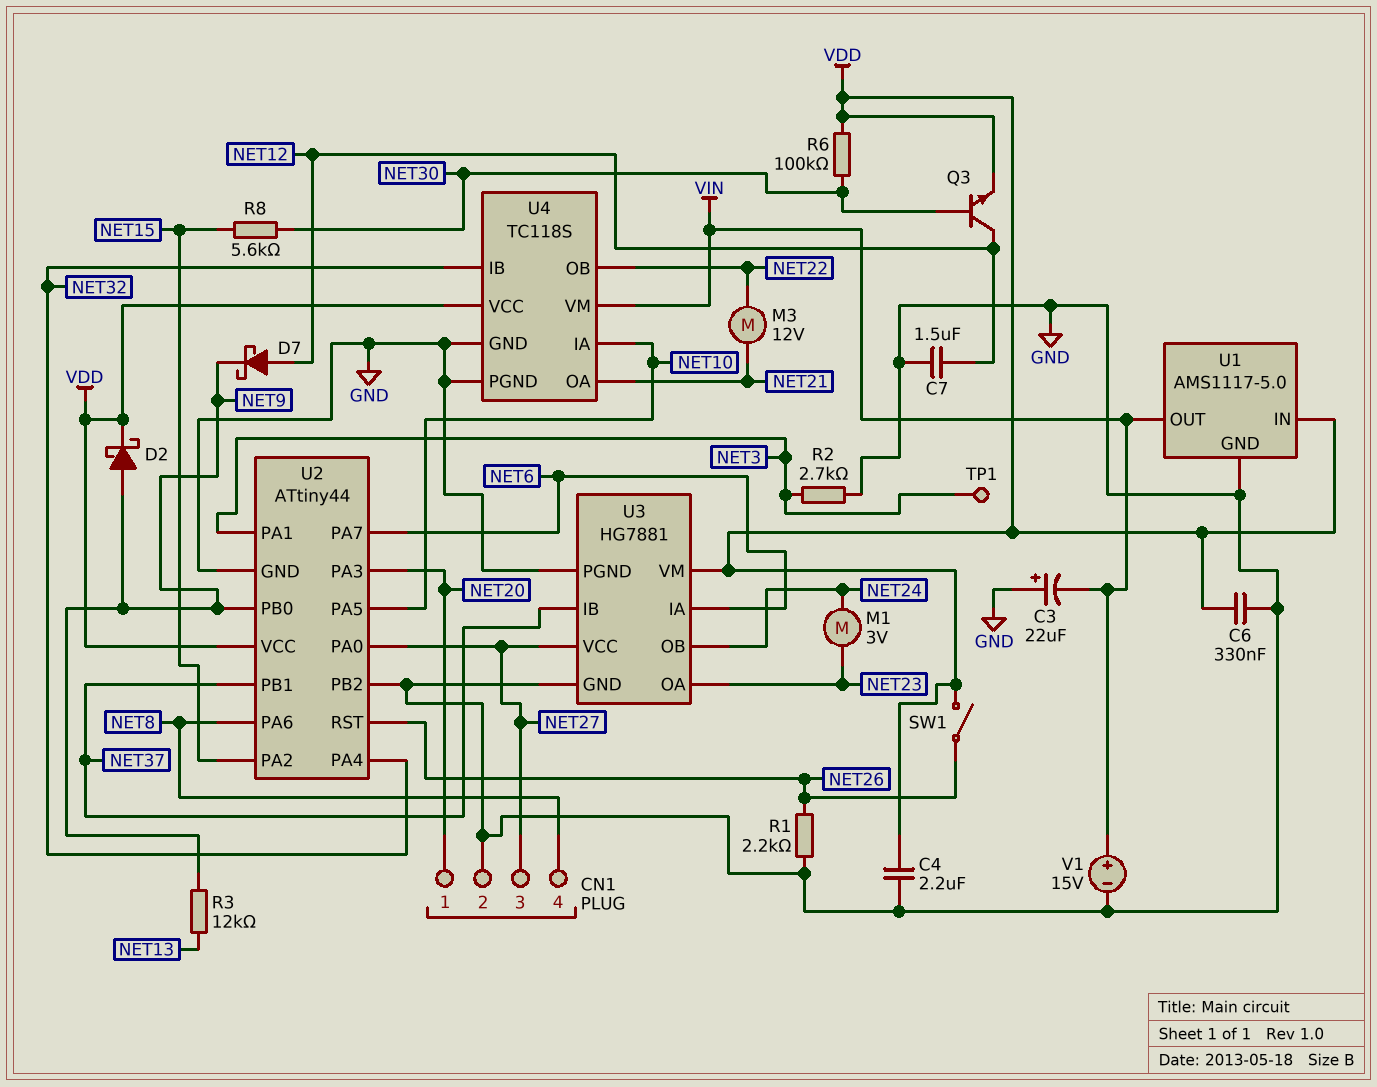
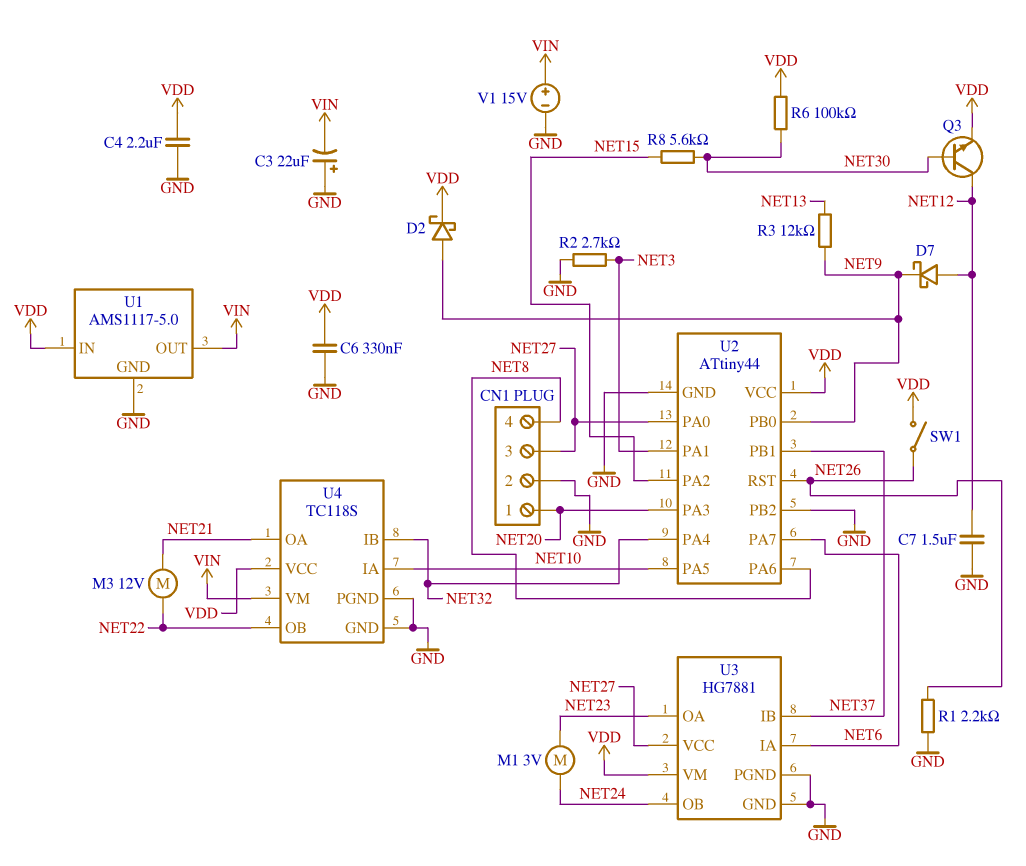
TP1: test point (NET3) -> none

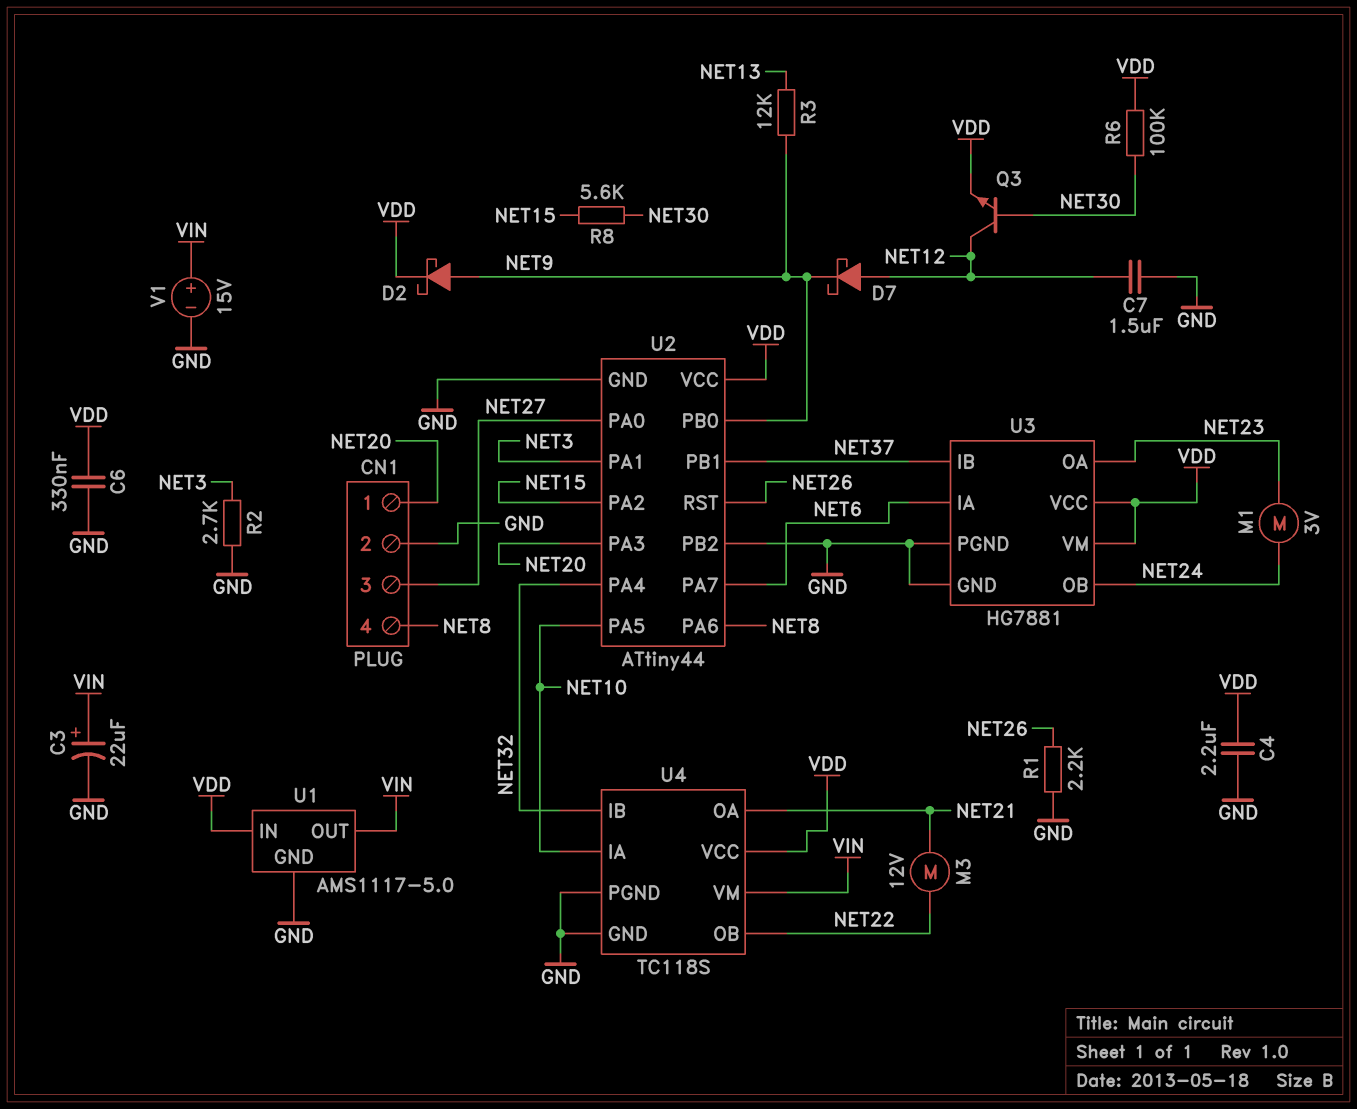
C3: 22uF (plus GND, minus VIN) -> 22uF (plus VIN, minus GND)
SW1: switch (NET26, VDD) -> none
U3 pin VCC: NET27 -> VDD

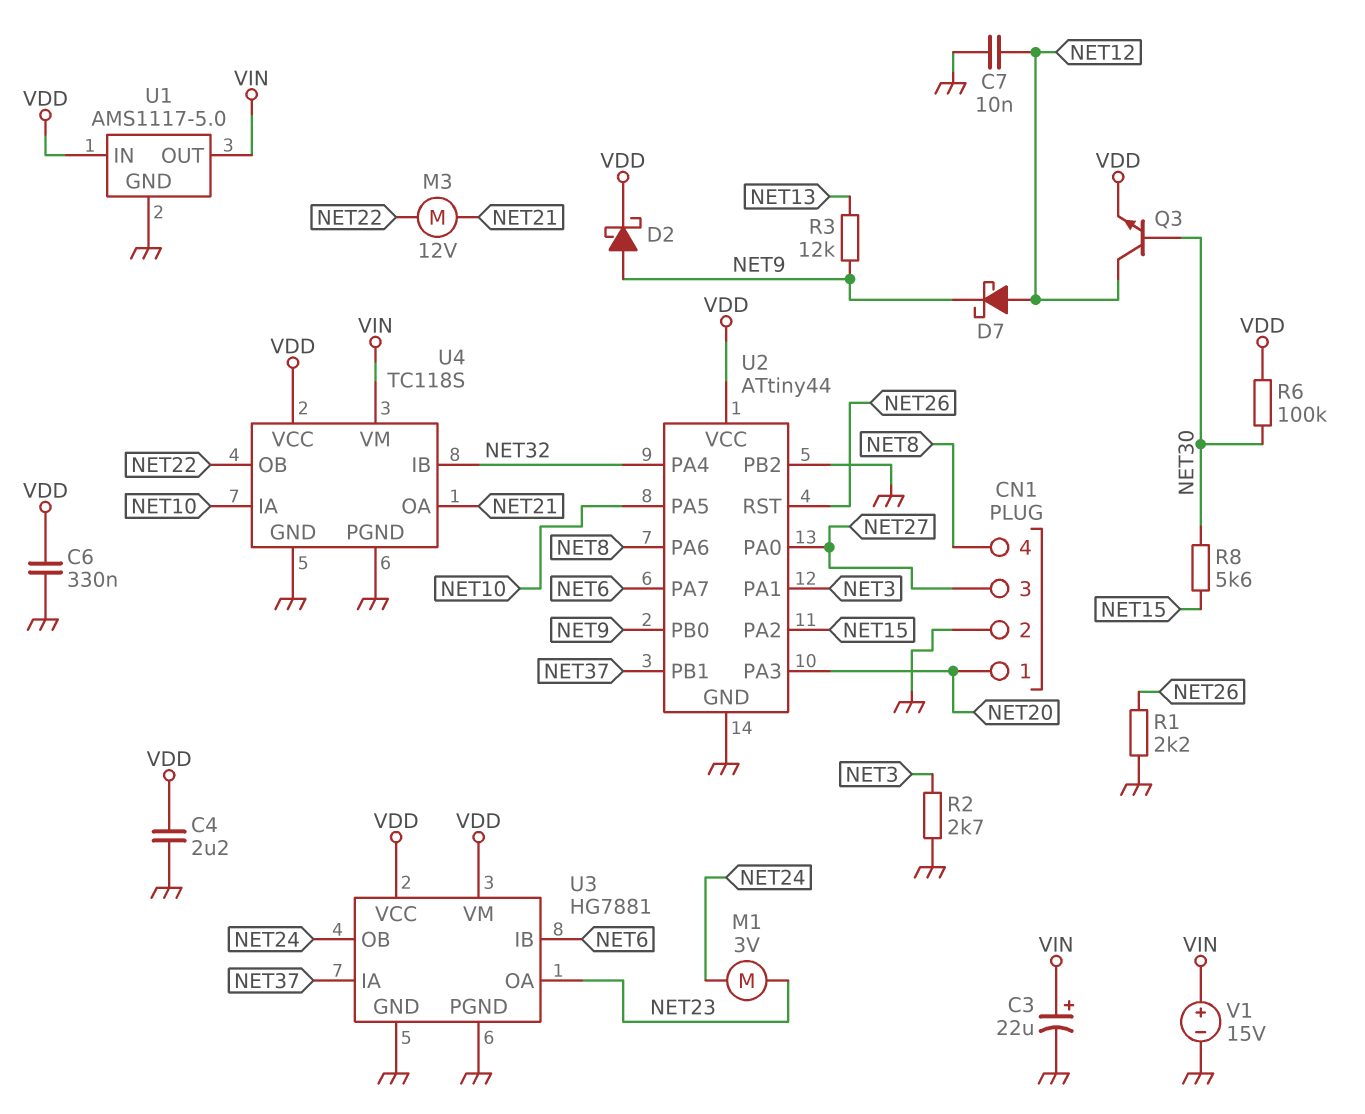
C7: 1.5uF (GND, NET12) -> 10nF (GND, NET12)
U3 pin IA: NET6 -> NET37
U3 pin IB: NET37 -> NET6

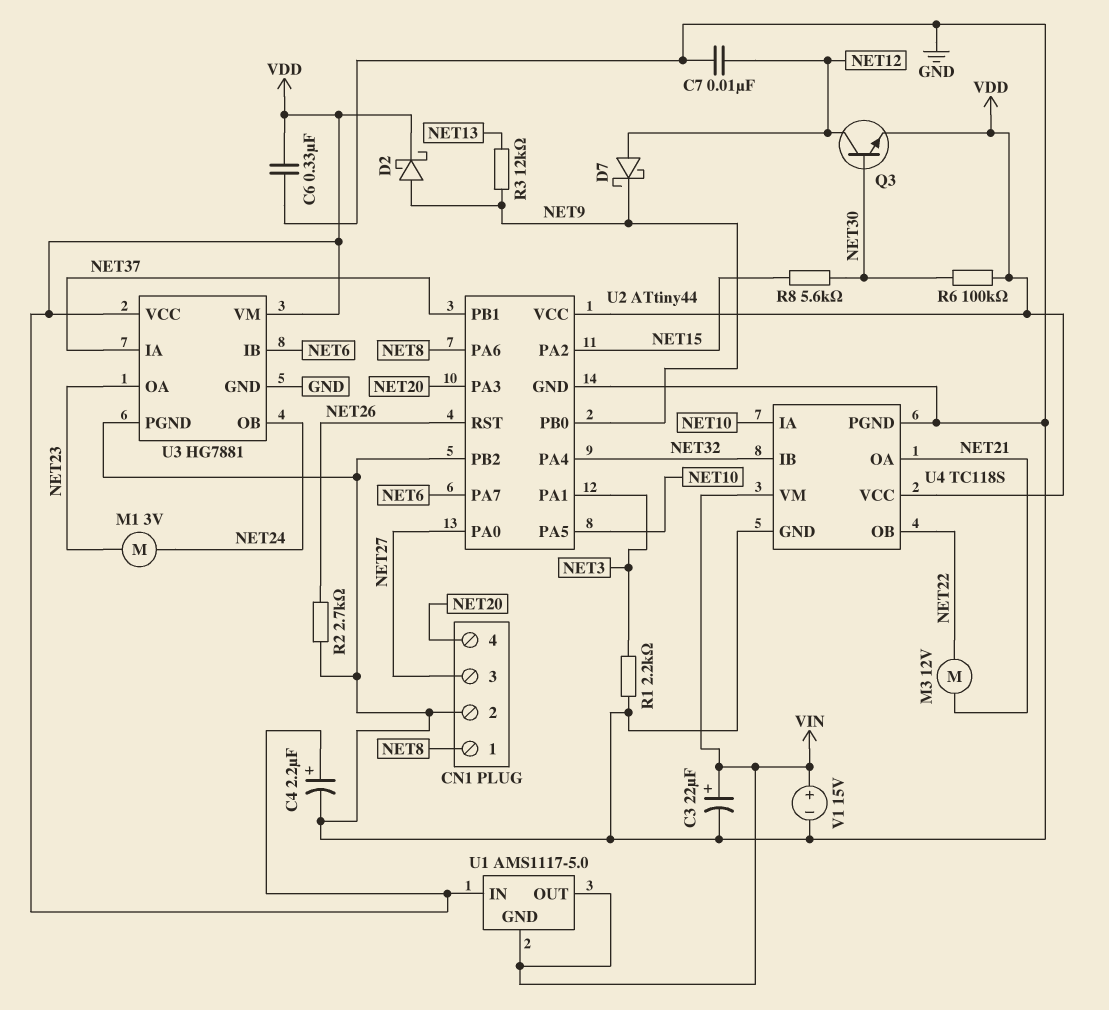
C4: 2.2uF (GND, VDD) -> 2.2uF (plus VDD, minus GND)
CN1 pin 1: NET20 -> NET8
CN1 pin 4: NET8 -> NET20
R1: 2.2k (GND, NET26) -> 2.2k (GND, NET3)
R2: 2.7k (GND, NET3) -> 2.7k (GND, NET26)
U1 pin GND: GND -> VIN

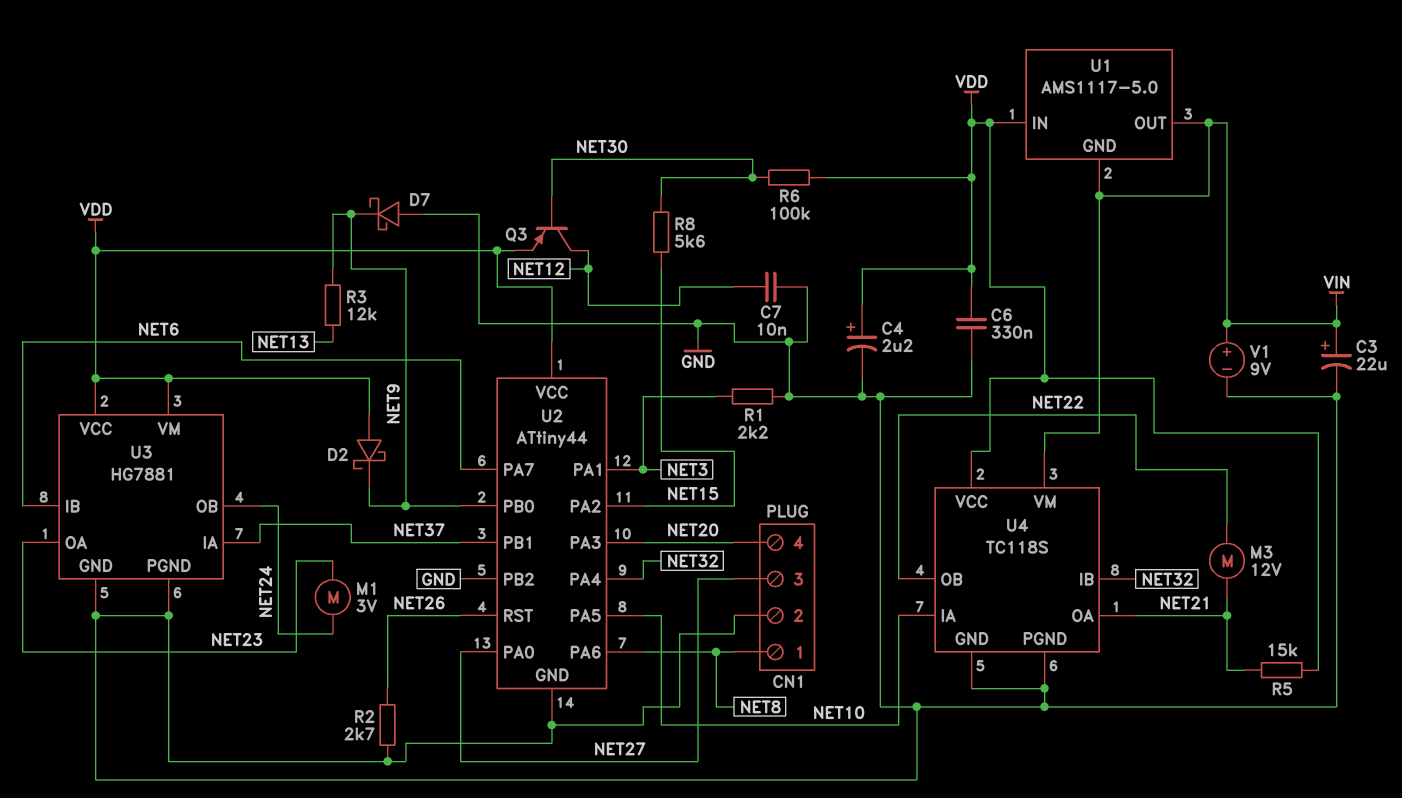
D2: schottky (A NET9, K VDD) -> schottky (A VDD, K NET9)
D7: schottky (A NET12, K NET9) -> schottky (A GND, K NET9)
Q3: NPN (B NET30, C NET12, E VDD) -> PNP (B NET30, C NET12, E VDD)
R5: none -> 15k (NET21, VDD)
V1: 15V (plus VIN, minus GND) -> 9V (plus VIN, minus GND)

